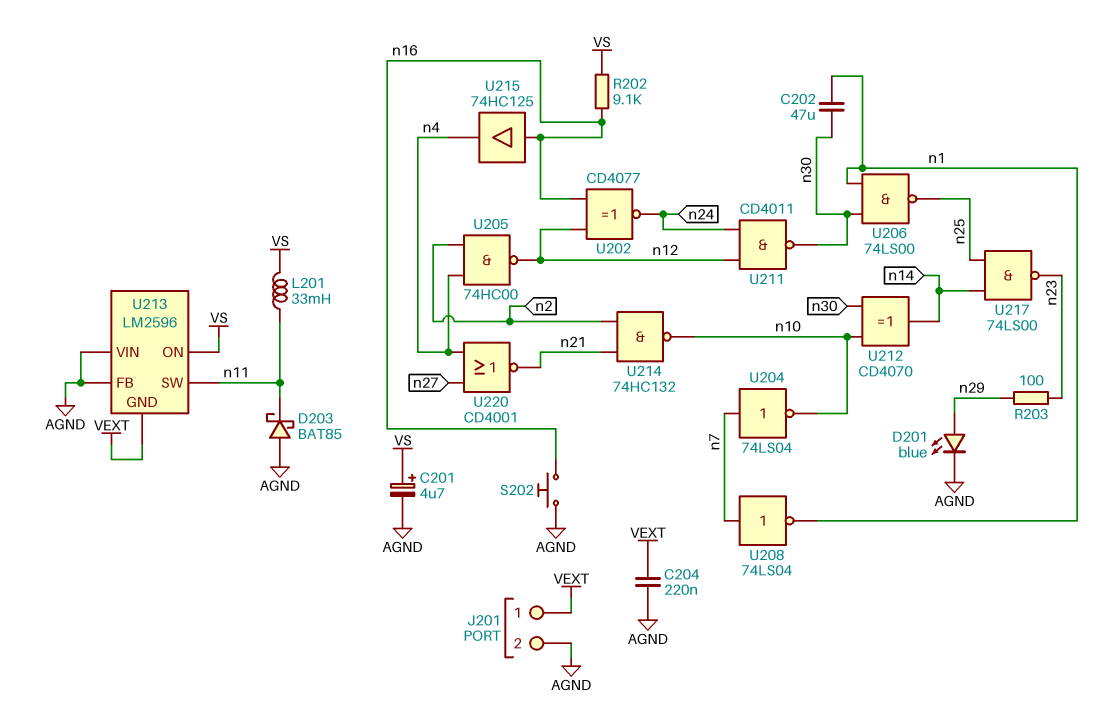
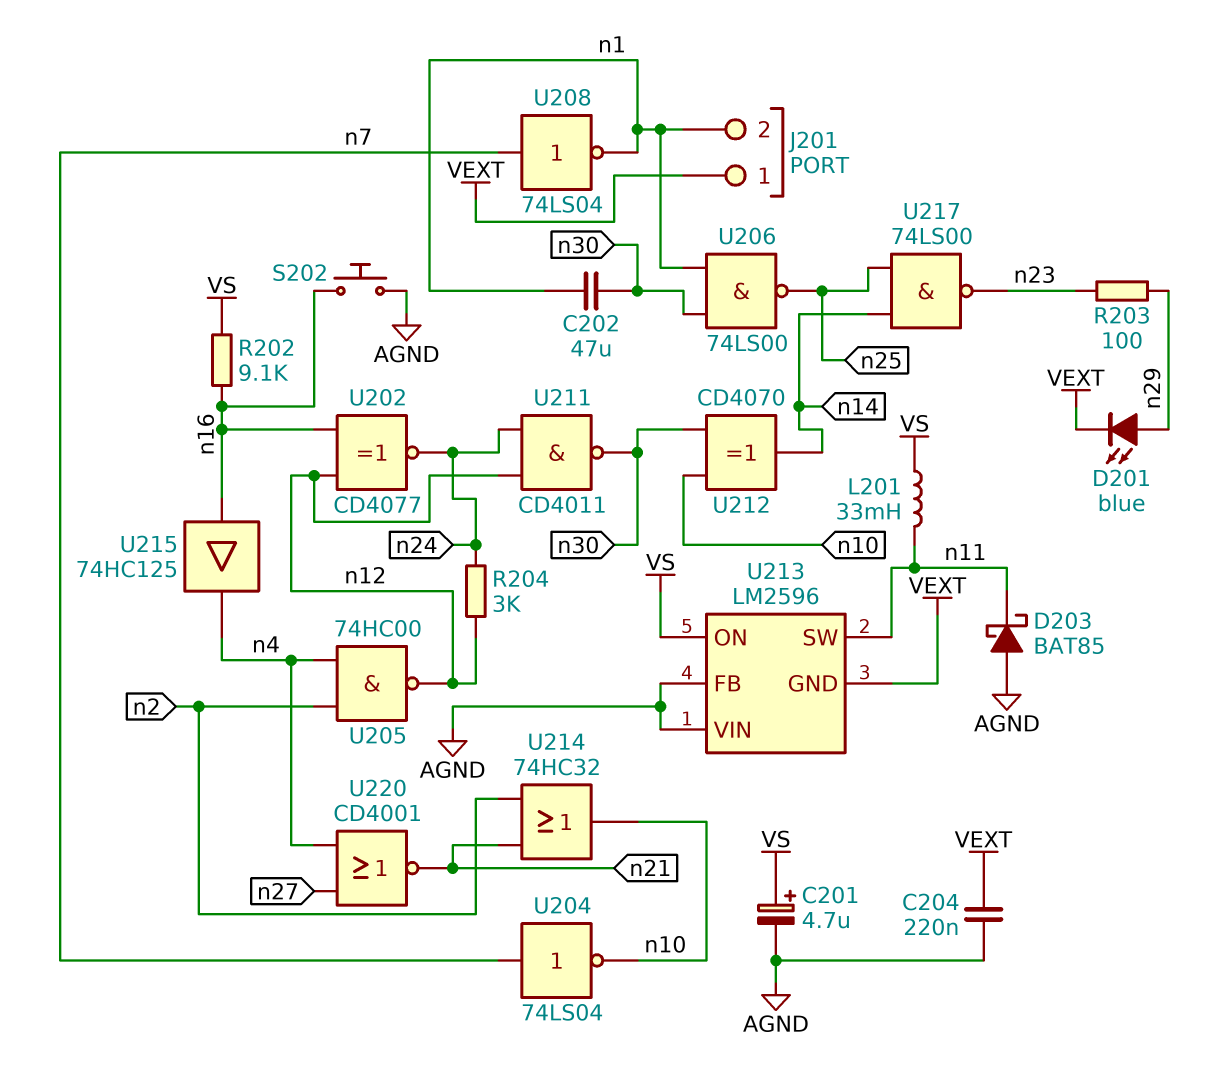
D201: LED blue (A n29, K AGND) -> LED blue (A n29, K VEXT)
J201 pin 2: AGND -> n1
R204: none -> 3k (n12, n24)
U214: NAND 74HC132 (in n2, in n21, out n10) -> OR 74HC32 (in n2, in n21, out n10)

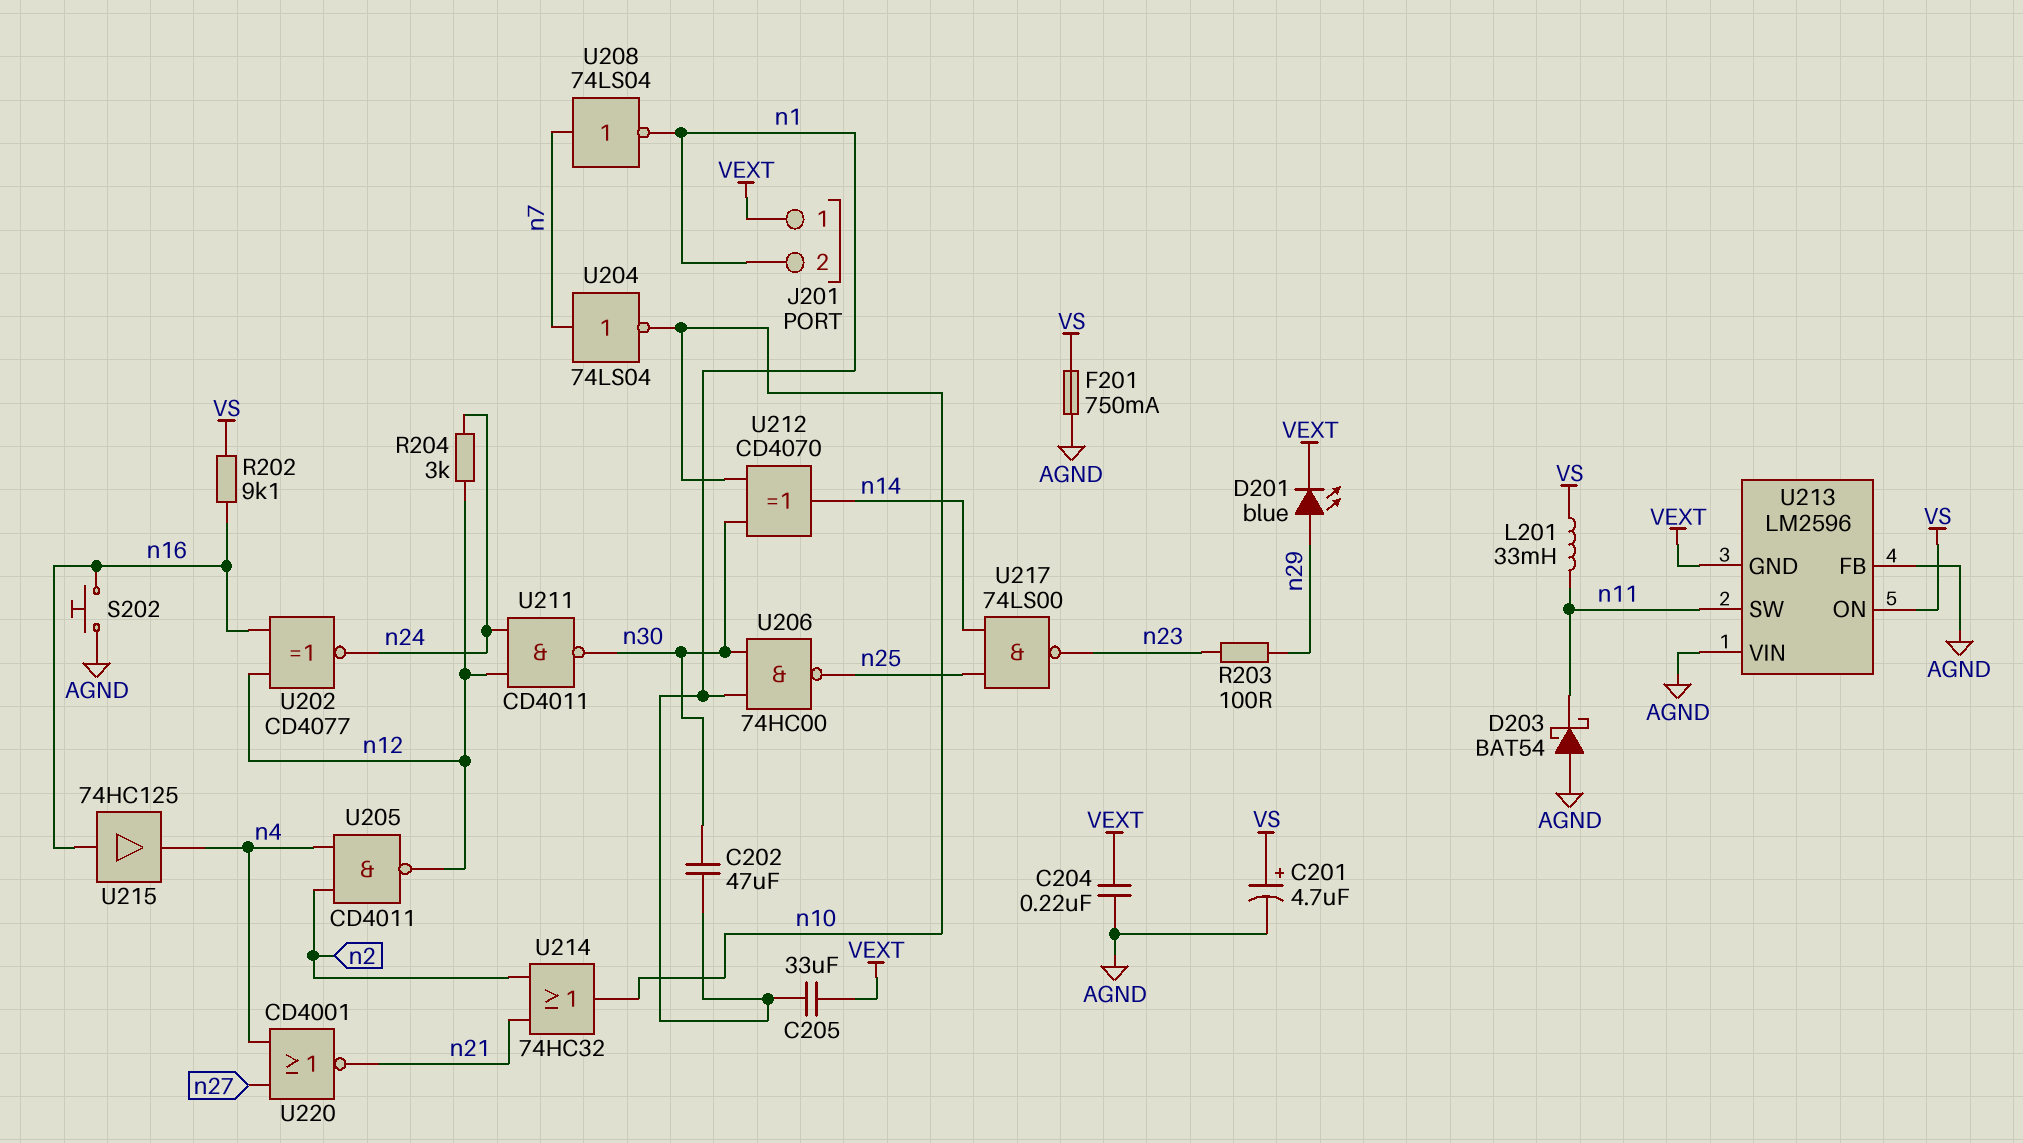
C205: none -> 33uF (VEXT, n1)
D203: schottky BAT85 (A AGND, K n11) -> schottky BAT54 (A AGND, K n11)
F201: none -> 750mA (AGND, VS)
U205: NAND 74HC00 (in n2, in n4, out n12) -> NAND CD4011 (in n2, in n4, out n12)
U206: NAND 74LS00 (in n1, in n30, out n25) -> NAND 74HC00 (in n1, in n30, out n25)

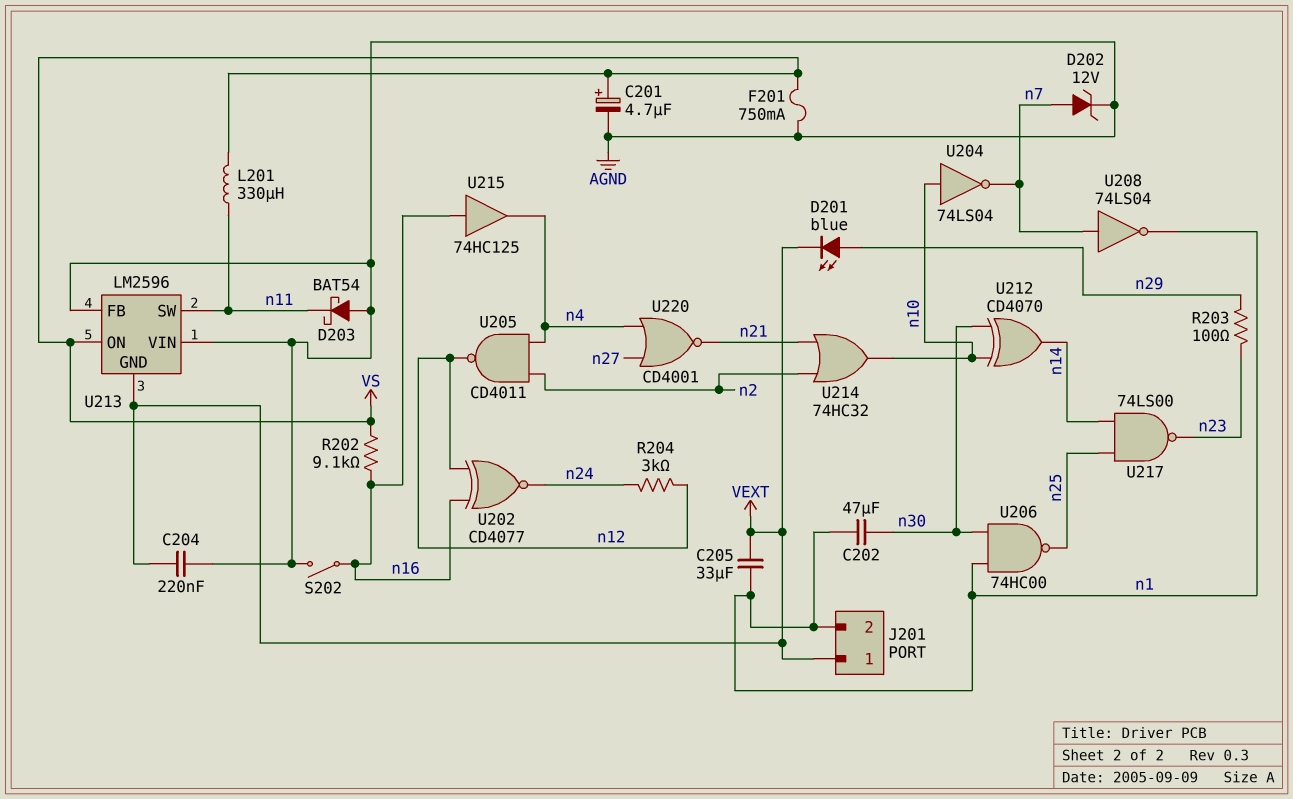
D202: none -> zener 12V (A n7, K AGND)
L201: 33mH (VS, n11) -> 330uH (VS, n11)
S202: button (AGND, n16) -> switch (AGND, n16)
U204: NOT 74LS04 (in n7, out n10) -> NOT 74LS04 (in n10, out n7)
U211: NAND CD4011 (in n12, in n24, out n30) -> none

